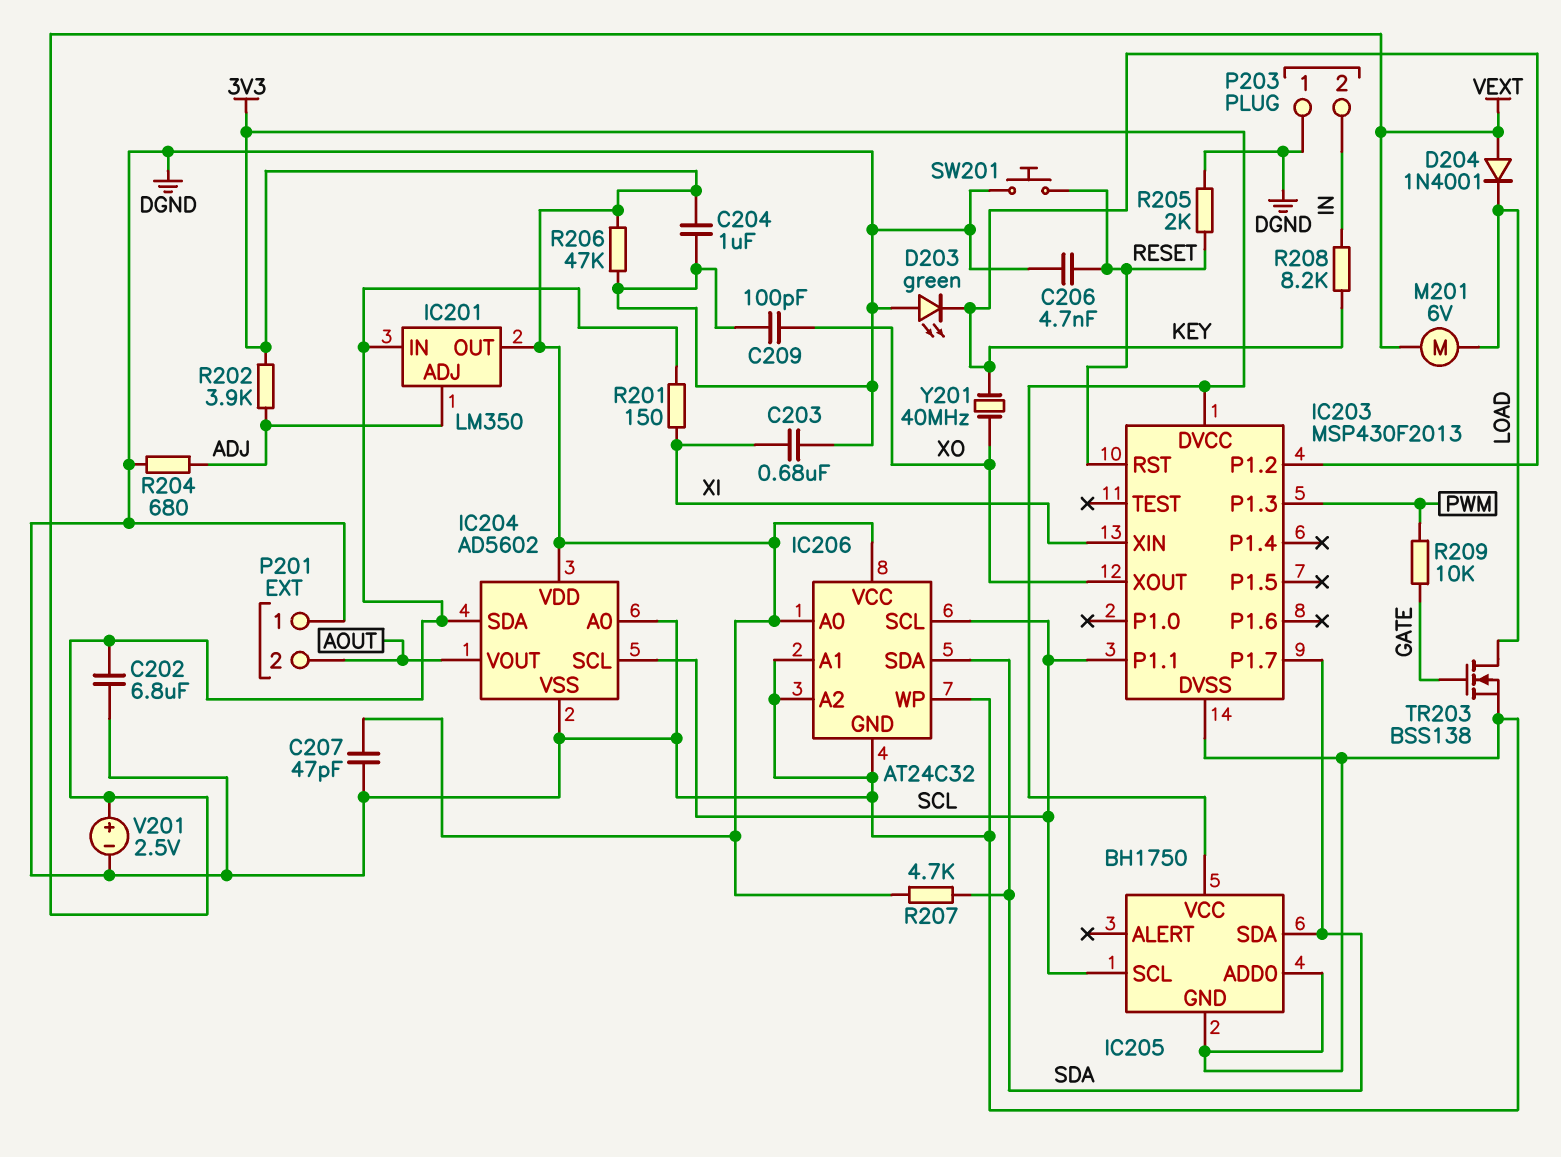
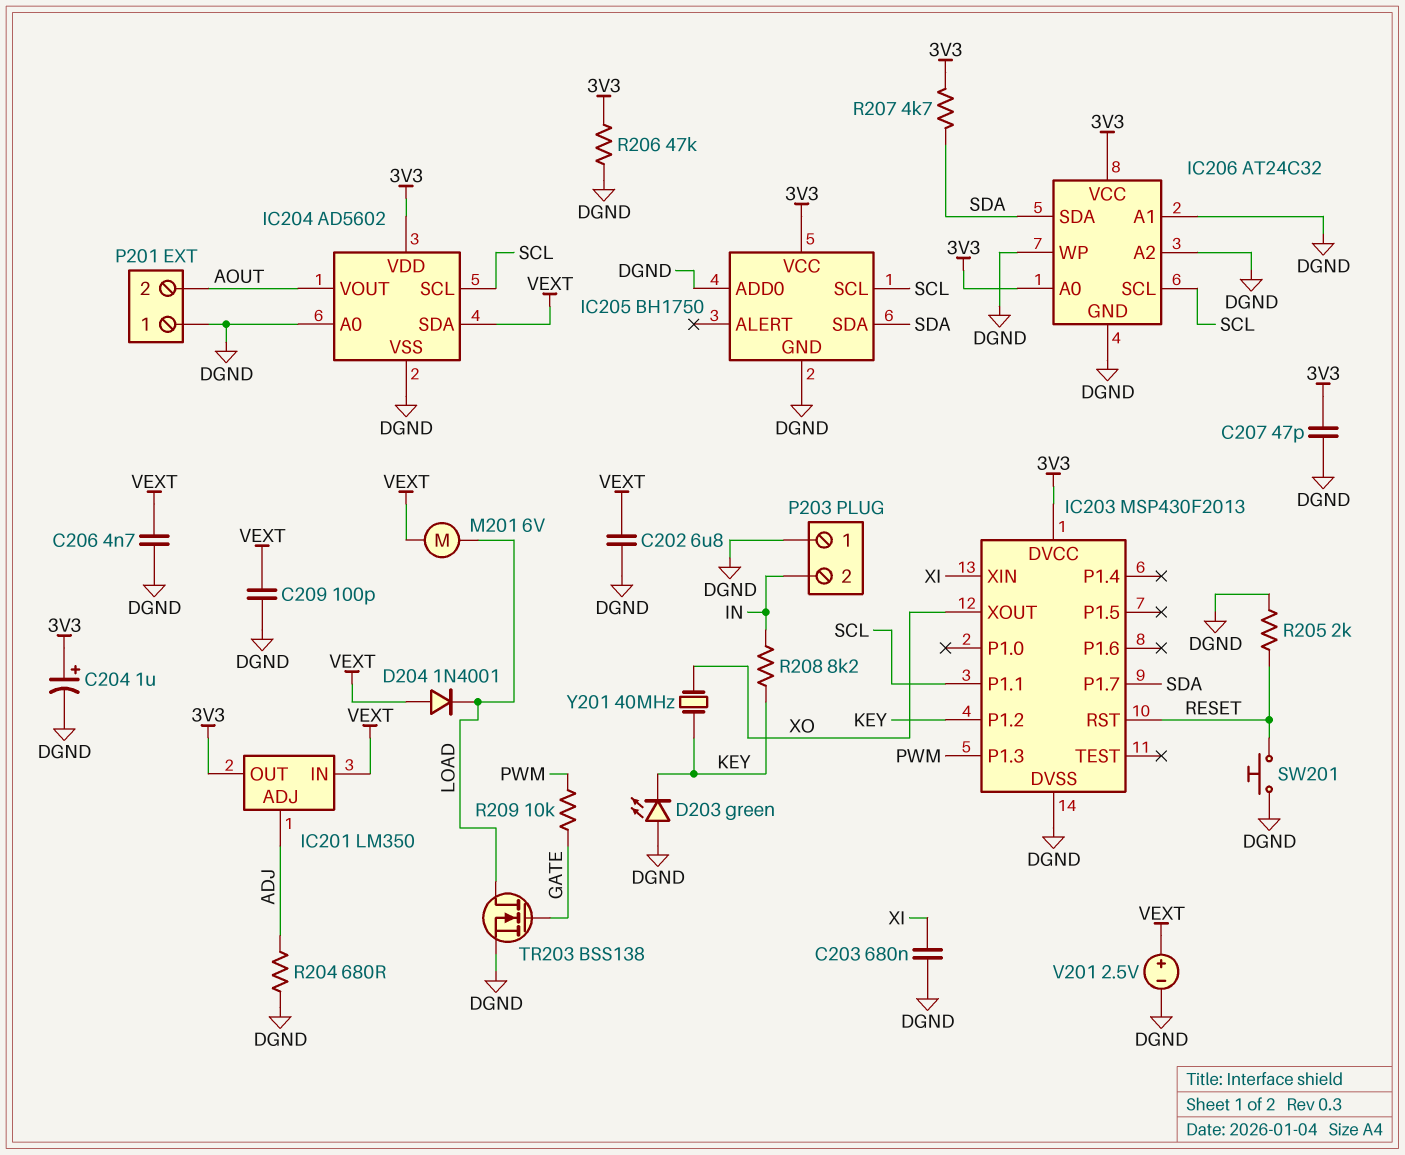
C204: 1uF (3V3, DGND) -> 1uF (plus 3V3, minus DGND)
C206: 4.7nF (DGND, RESET) -> 4.7nF (DGND, VEXT)
C209: 100pF (DGND, XO) -> 100pF (DGND, VEXT)
R201: 150 (VEXT, XI) -> none
R202: 3.9k (3V3, ADJ) -> none

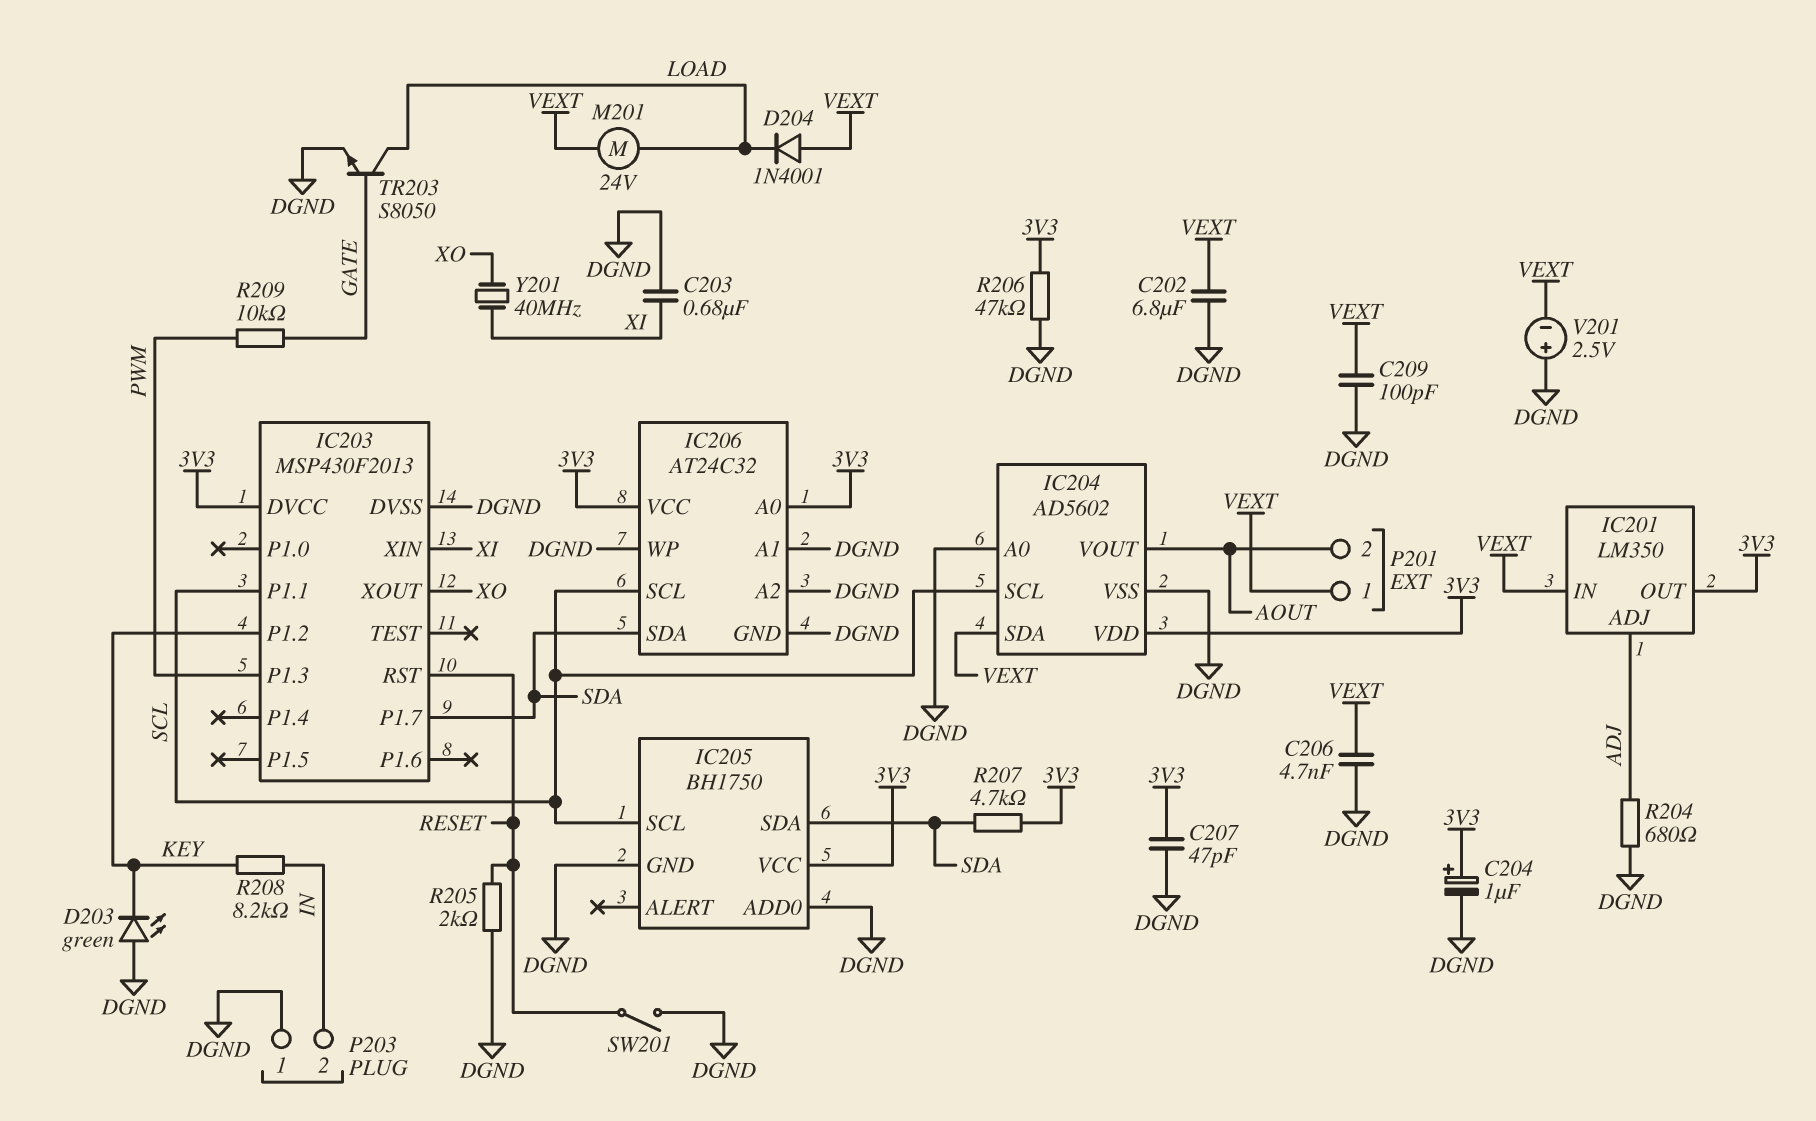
M201: motor 6V (LOAD, VEXT) -> motor 24V (LOAD, VEXT)
P201 pin 1: DGND -> VEXT
SW201: button (DGND, RESET) -> switch (DGND, RESET)
TR203: NMOS BSS138 (G GATE, D LOAD, S DGND) -> NPN S8050 (B GATE, C LOAD, E DGND)
V201: 2.5V (plus VEXT, minus DGND) -> 2.5V (plus DGND, minus VEXT)
Y201: 40MHz (KEY, XO) -> 40MHz (XI, XO)

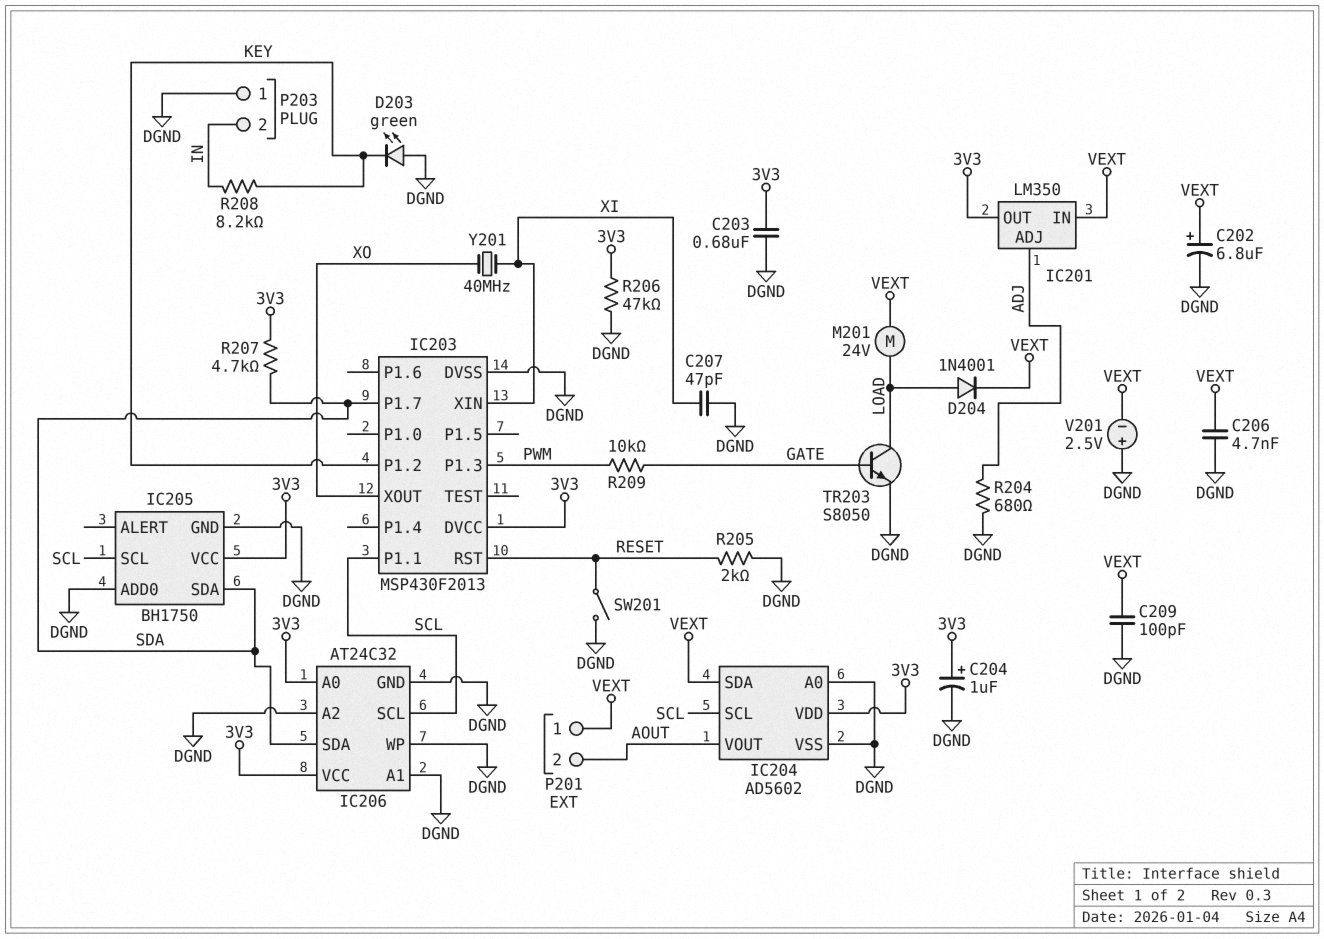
C202: 6.8uF (DGND, VEXT) -> 6.8uF (plus VEXT, minus DGND)
C203: 680nF (DGND, XI) -> 680nF (3V3, DGND)
C207: 47pF (3V3, DGND) -> 47pF (DGND, XI)
D204: diode 1N4001 (A VEXT, K LOAD) -> diode 1N4001 (A LOAD, K VEXT)

